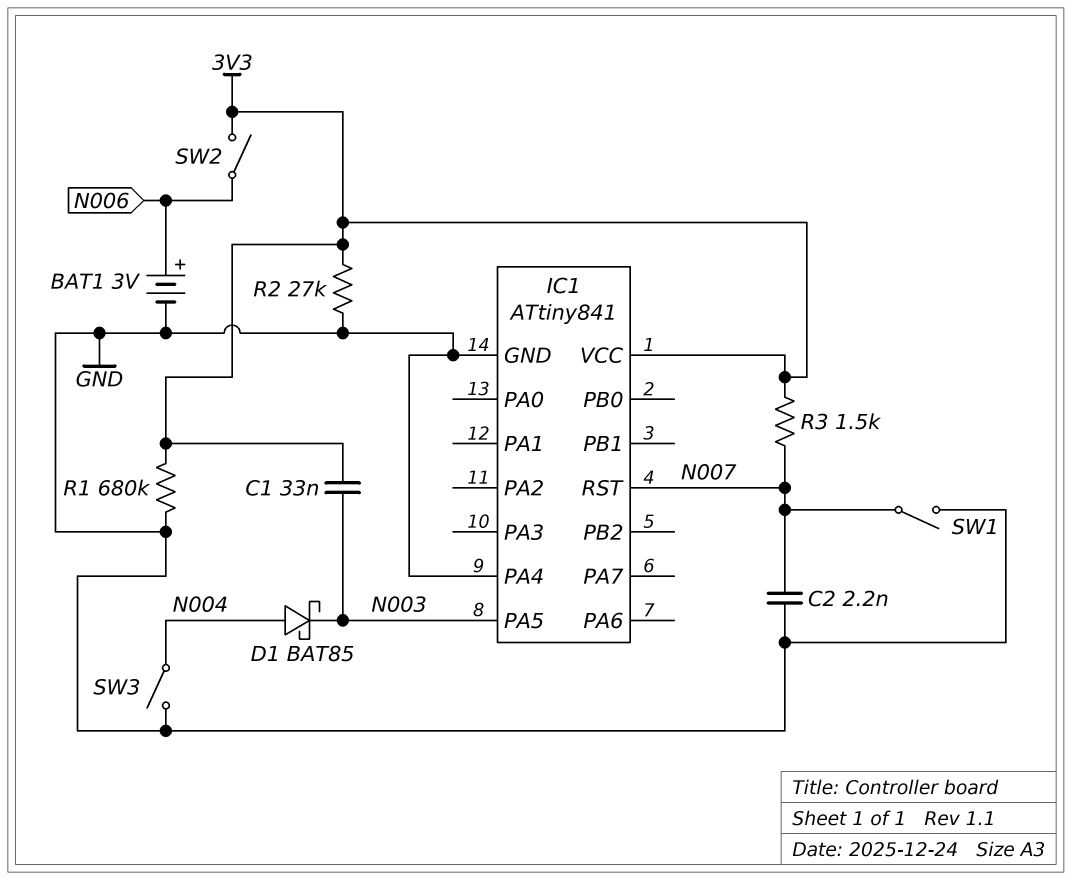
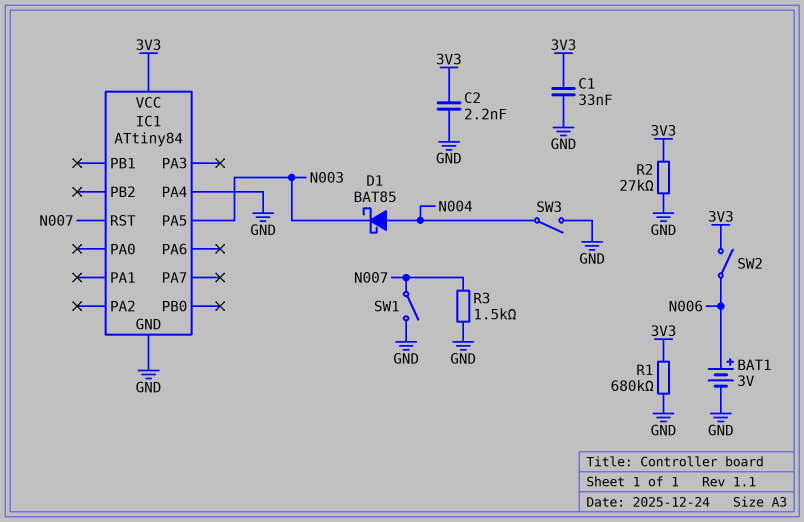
C1: 33nF (3V3, N003) -> 33nF (3V3, GND)
C2: 2.2nF (GND, N007) -> 2.2nF (3V3, GND)
IC1: ATtiny841 -> ATtiny84
R3: 1.5k (3V3, N007) -> 1.5k (GND, N007)

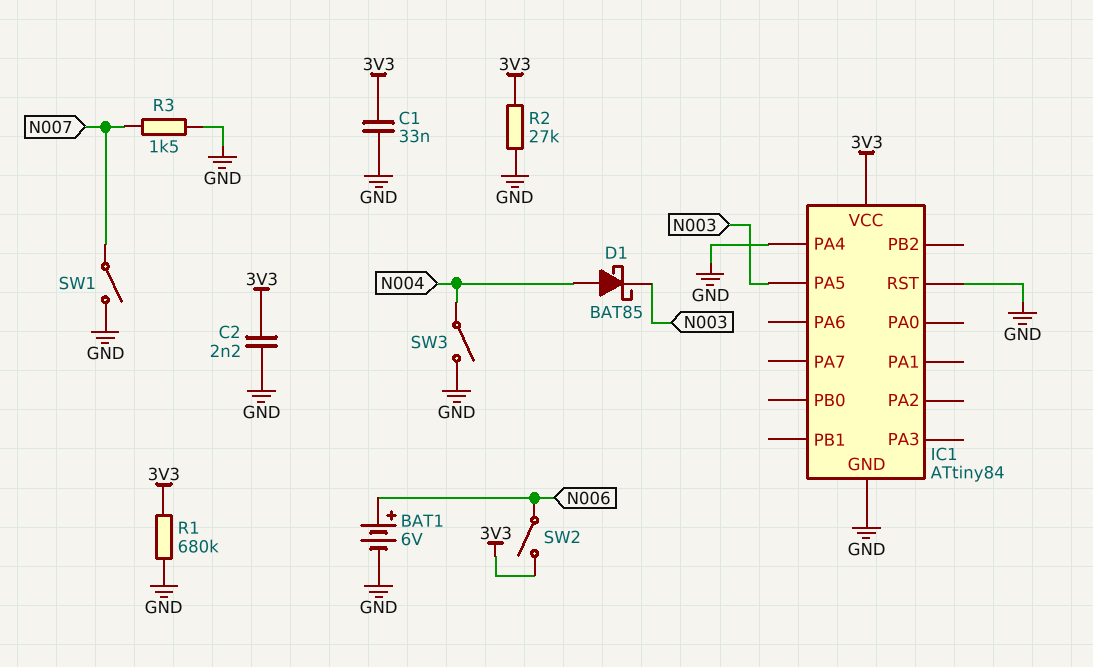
BAT1: 3V (plus N006, minus GND) -> 6V (plus N006, minus GND)
IC1 pin RST: N007 -> GND

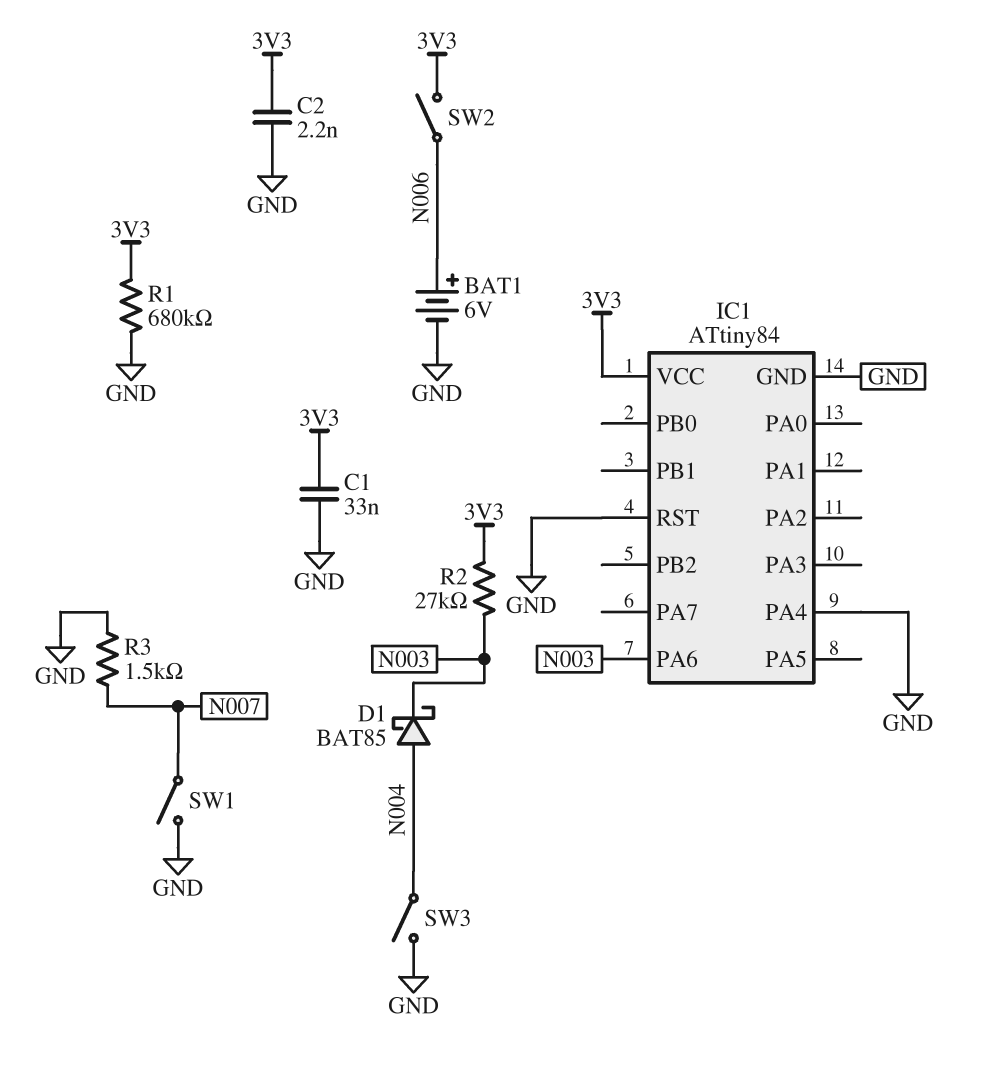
IC1 pin PA5: N003 -> none
IC1 pin PA6: none -> N003
R2: 27k (3V3, GND) -> 27k (3V3, N003)

